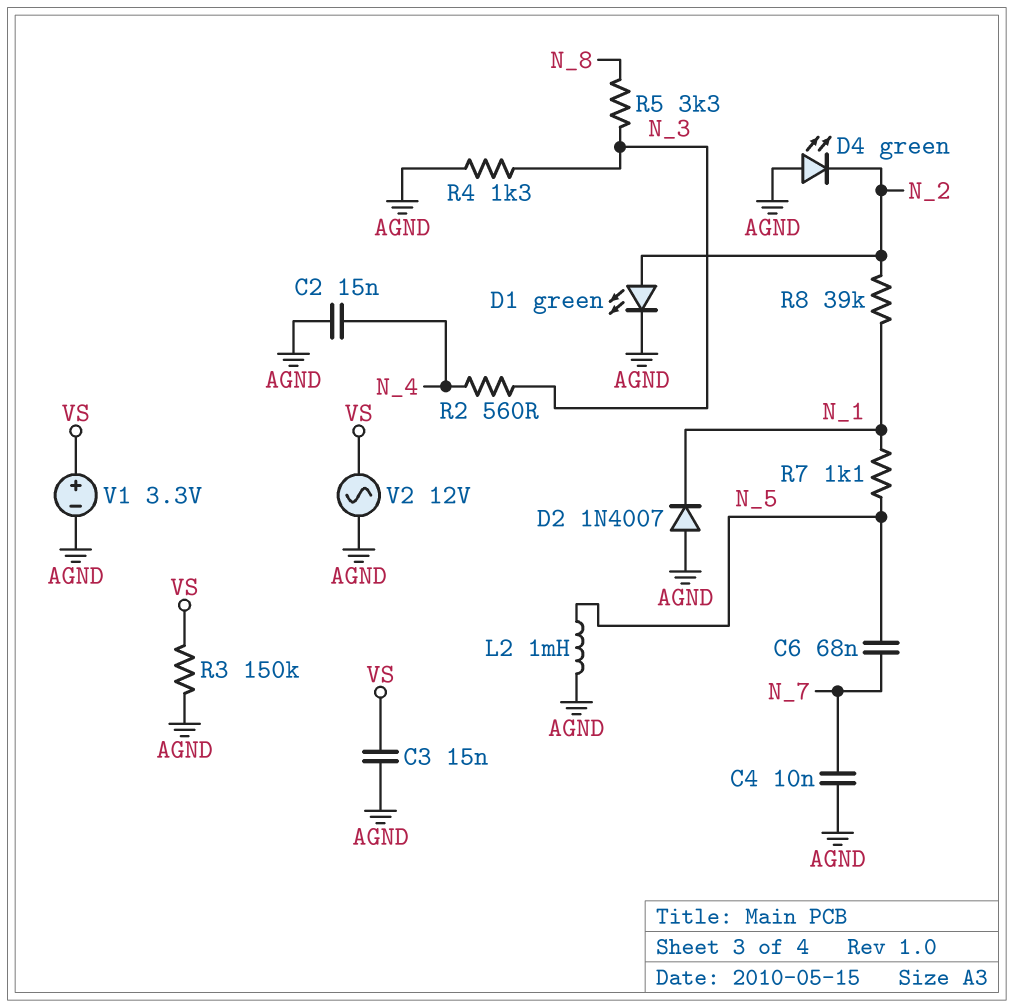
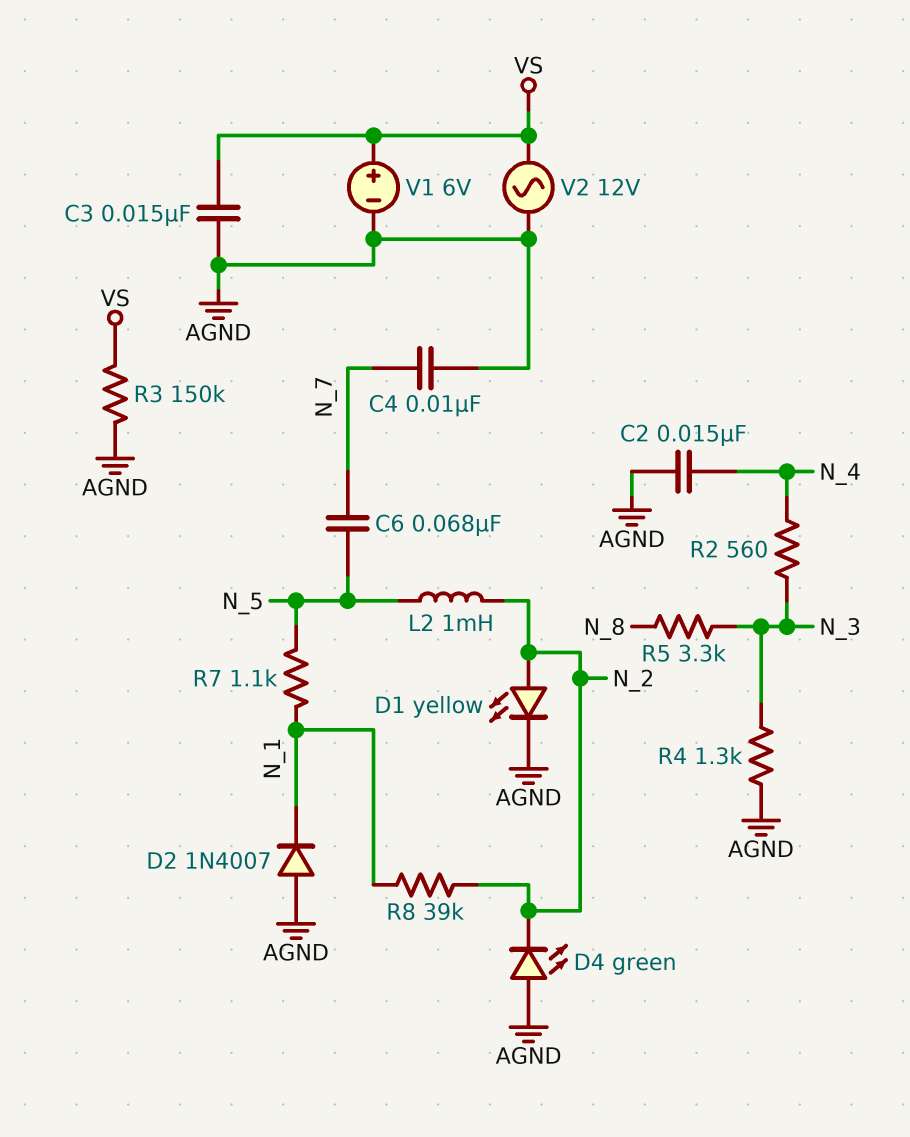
D1: LED green (A N_2, K AGND) -> LED yellow (A N_2, K AGND)
L2: 1mH (AGND, N_5) -> 1mH (N_2, N_5)
V1: 3.3V (plus VS, minus AGND) -> 6V (plus VS, minus AGND)

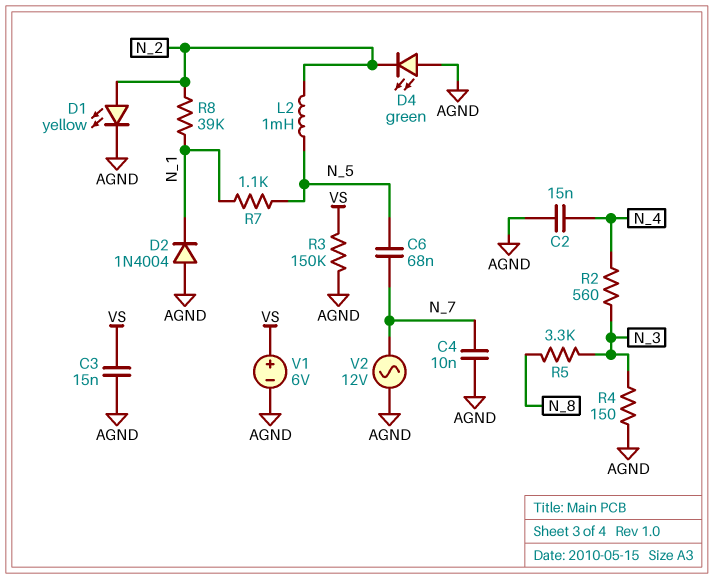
D2: diode 1N4007 (A AGND, K N_1) -> diode 1N4004 (A AGND, K N_1)
R4: 1.3k (AGND, N_3) -> 150 (AGND, N_3)
V2: AC 12V (AGND, VS) -> AC 12V (AGND, N_7)

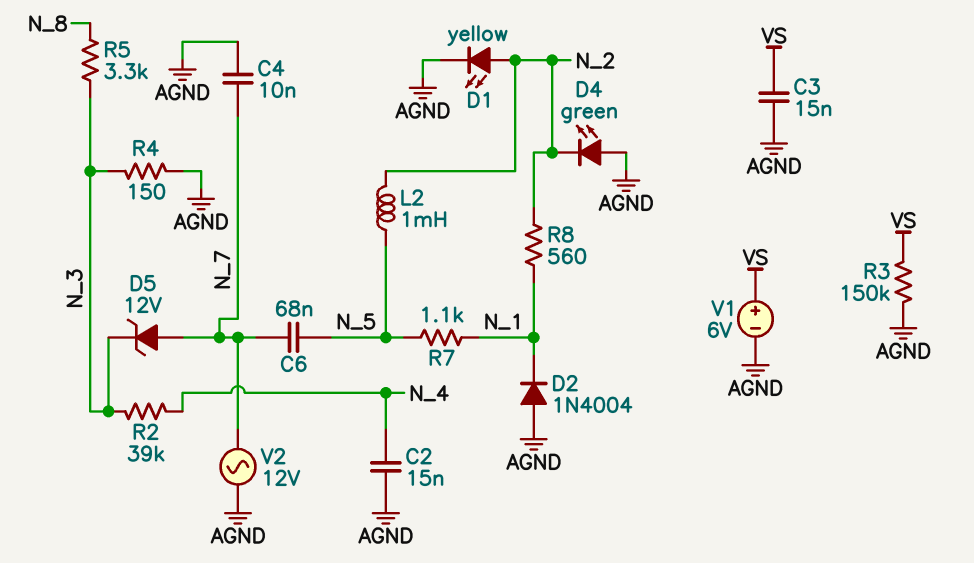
D5: none -> zener 12V (A N_7, K N_3)
R2: 560 (N_3, N_4) -> 39k (N_3, N_4)
R8: 39k (N_1, N_2) -> 560 (N_1, N_2)

